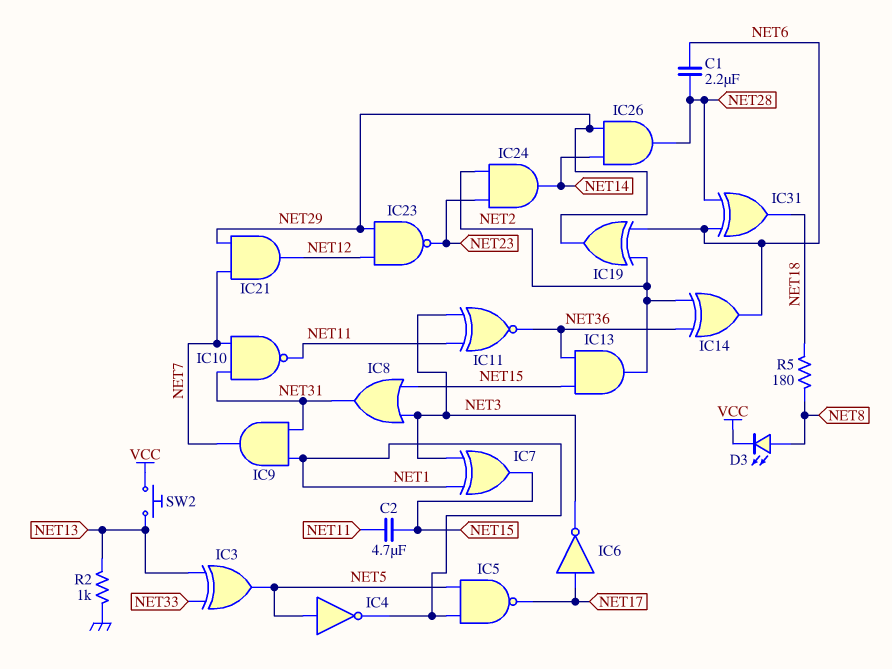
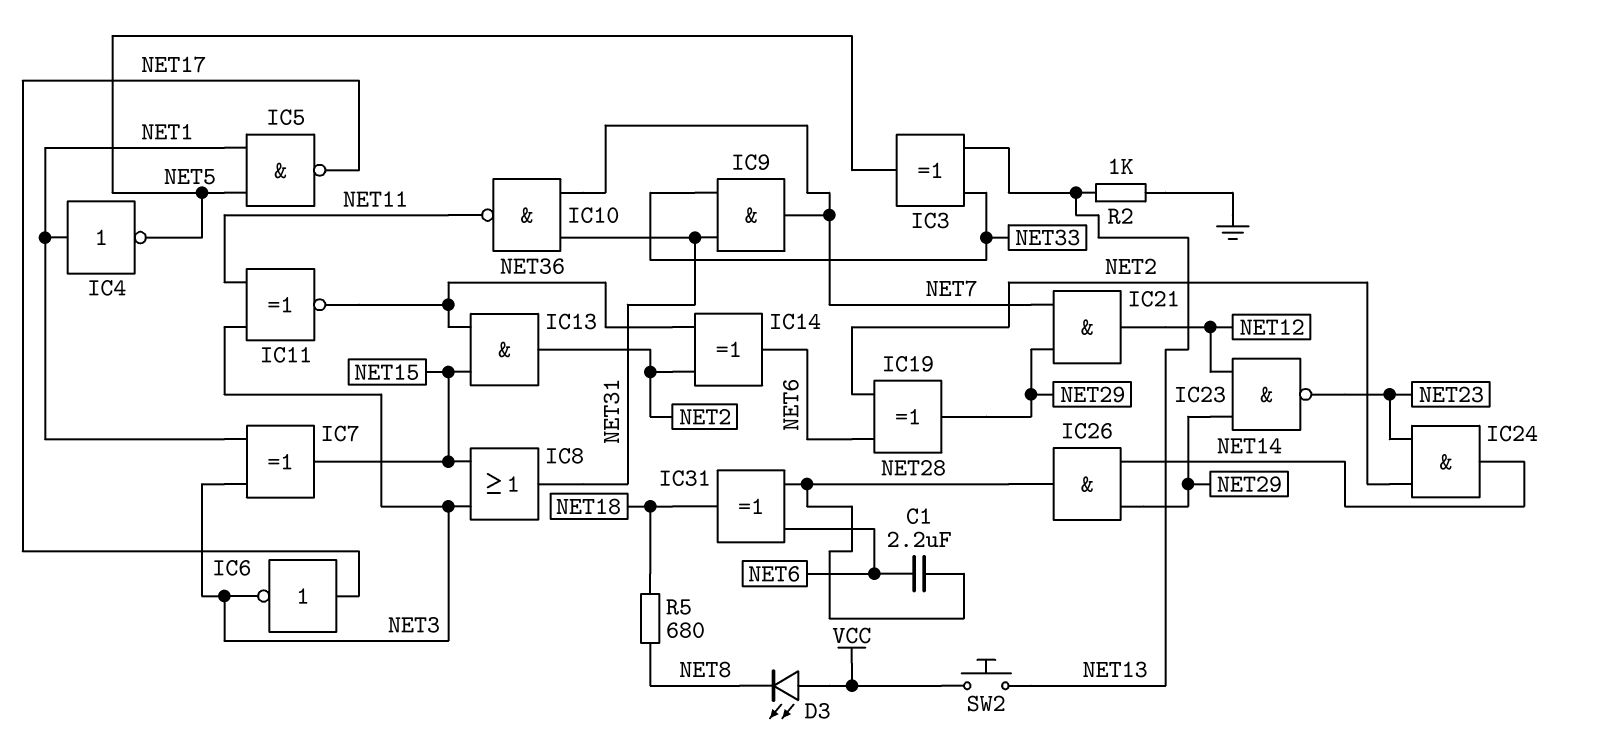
C2: 4.7uF (NET11, NET15) -> none
D3: LED (A NET8, K VCC) -> LED (A VCC, K NET8)
IC4: NOT (in NET5, out NET1) -> NOT (in NET1, out NET5)
IC9: AND (in NET1, in NET31, out NET7) -> AND (in NET31, in NET33, out NET7)
R5: 180 (NET8, NET18) -> 680 (NET8, NET18)

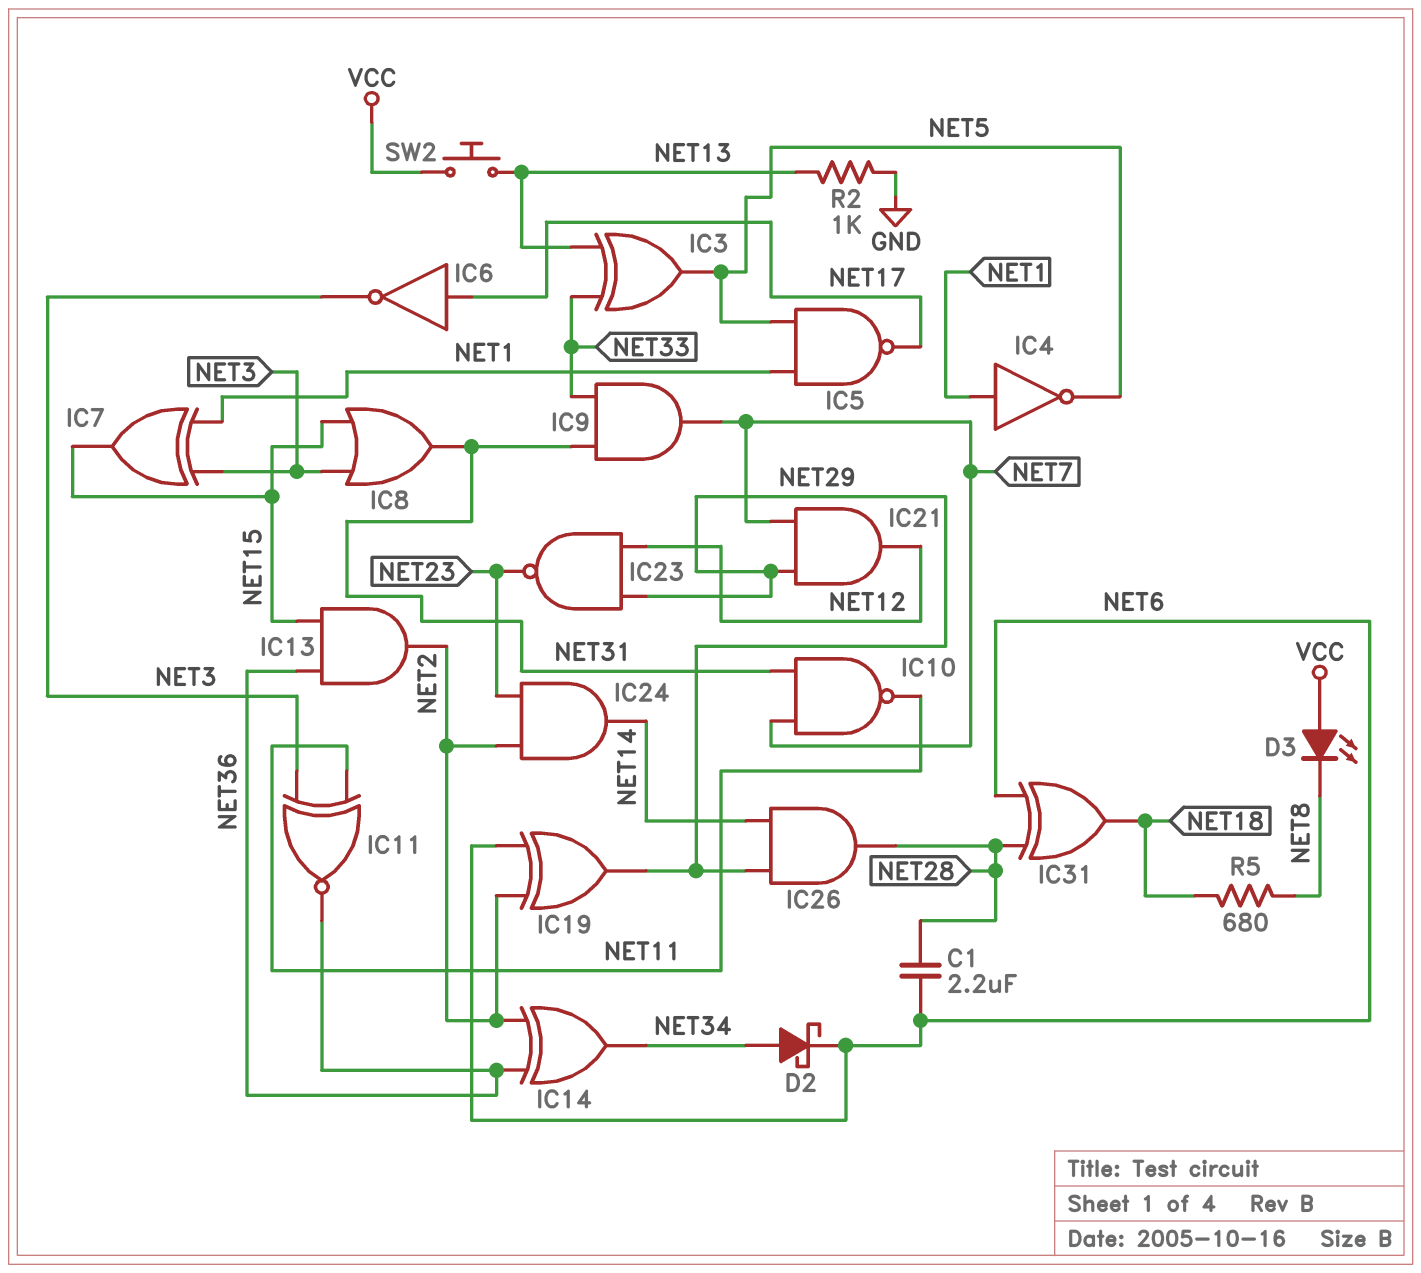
D2: none -> schottky (A NET34, K NET6)
IC14: XOR (in NET2, in NET36, out NET6) -> XOR (in NET2, in NET36, out NET34)

